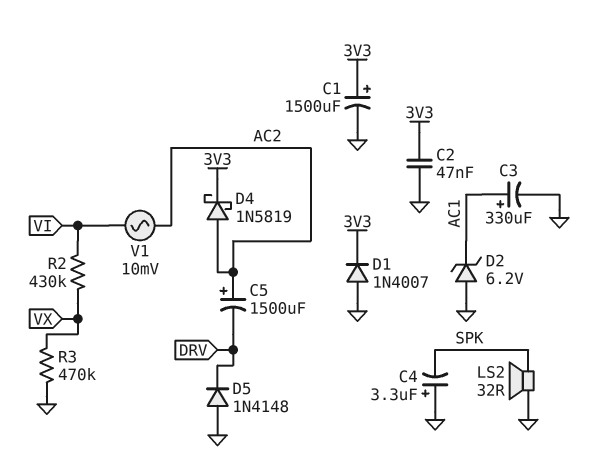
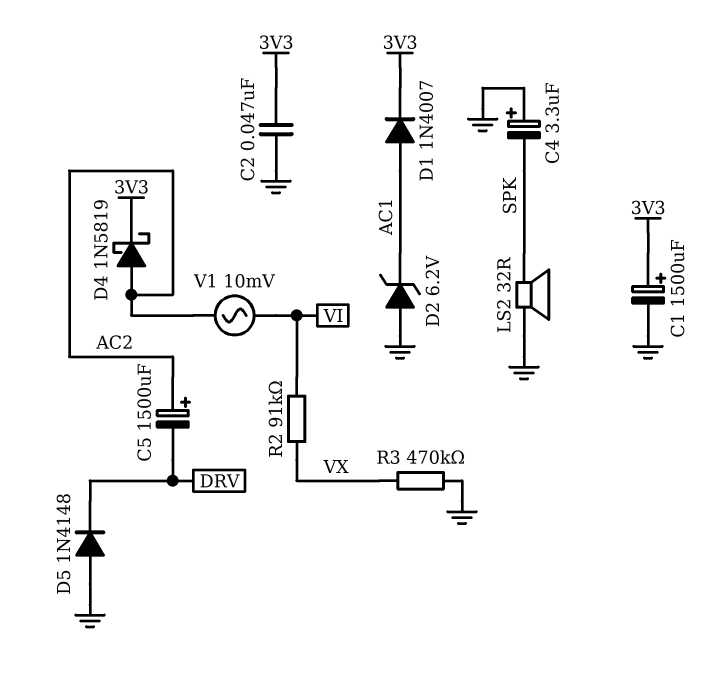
C3: 330uF (plus AC1, minus GND) -> none
D1: diode 1N4007 (A GND, K 3V3) -> diode 1N4007 (A AC1, K 3V3)
R2: 430k (VI, VX) -> 91k (VI, VX)

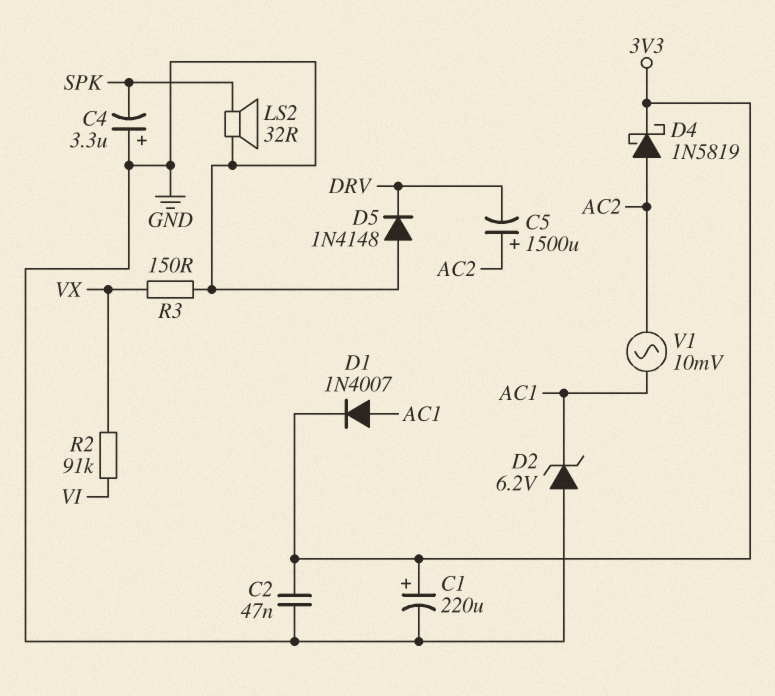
C1: 1500uF (plus 3V3, minus GND) -> 220uF (plus 3V3, minus GND)
R3: 470k (GND, VX) -> 150 (GND, VX)
V1: AC 10mV (AC2, VI) -> AC 10mV (AC1, AC2)

